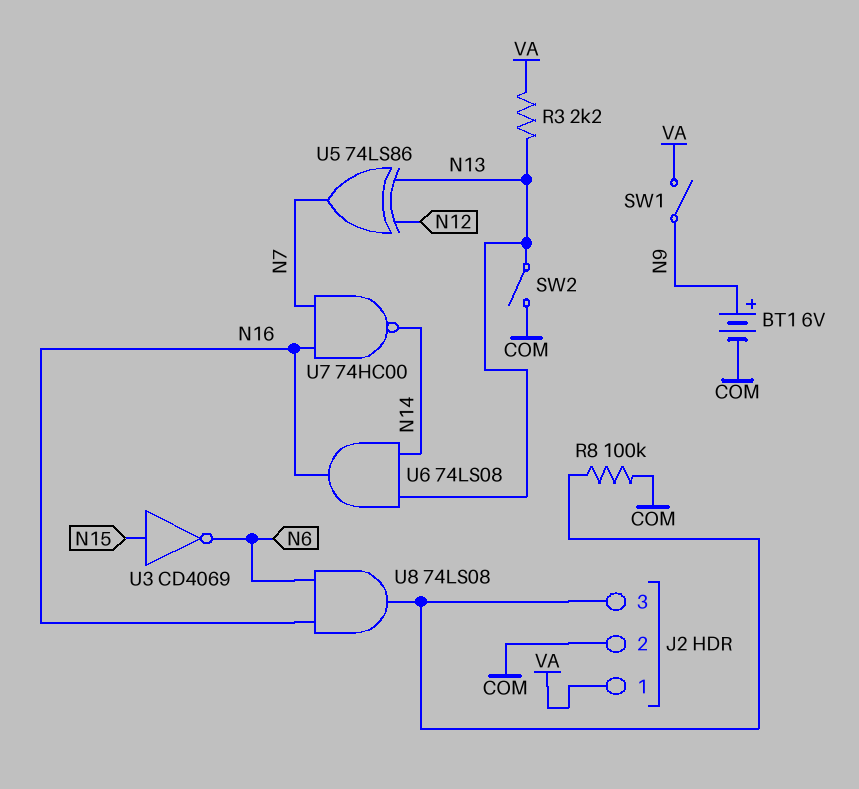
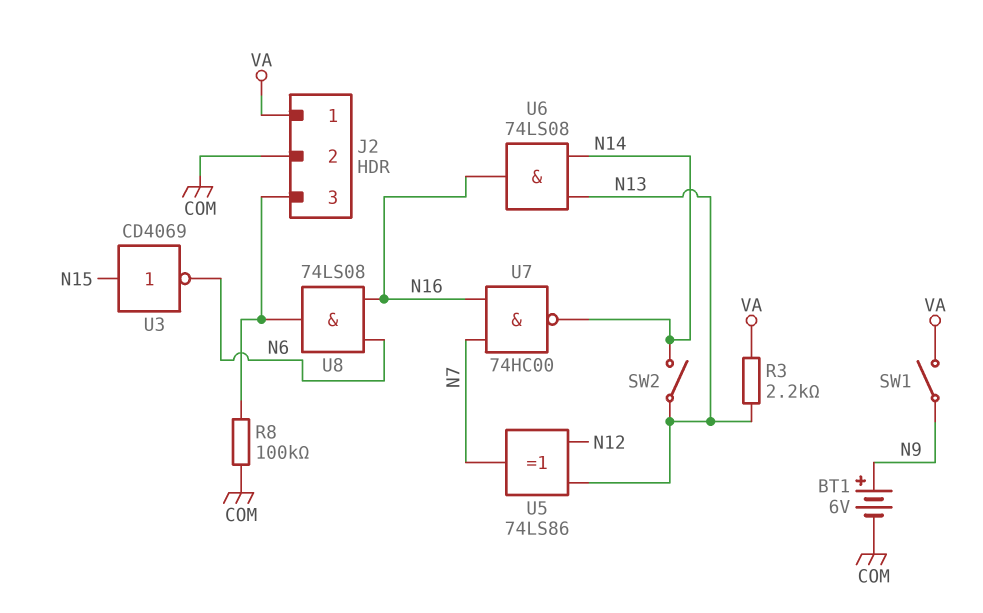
SW2: switch (COM, N13) -> switch (N13, N14)

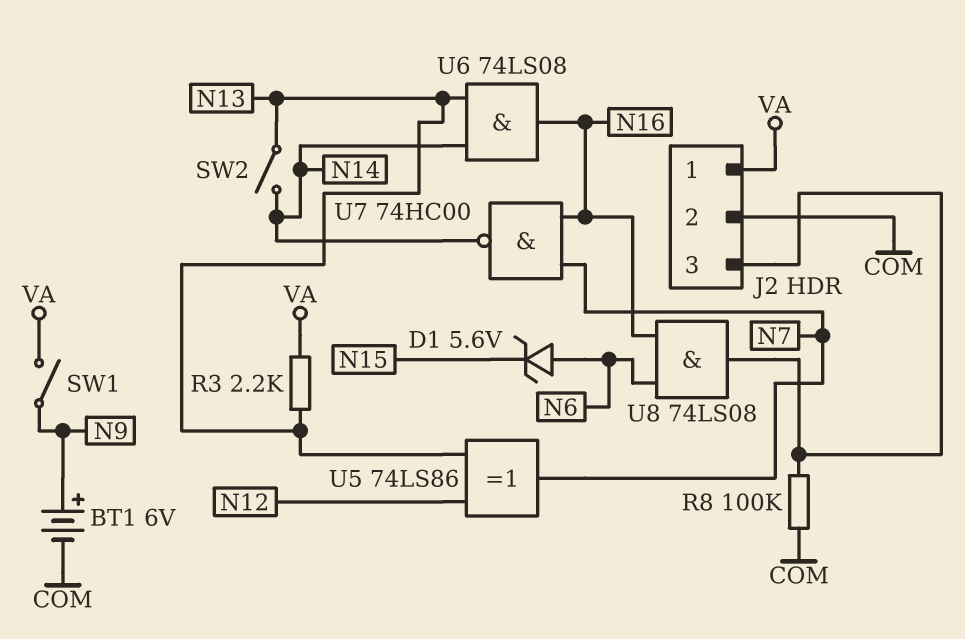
D1: none -> zener 5.6V (A N6, K N15)
U3: NOT CD4069 (in N15, out N6) -> none

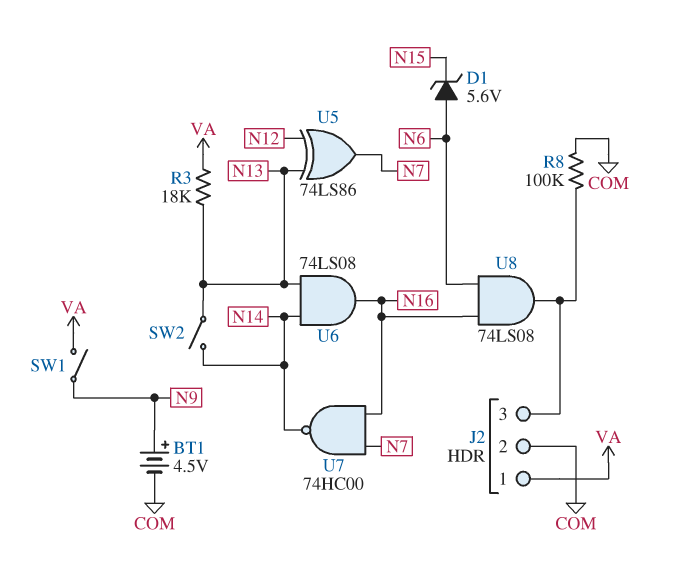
BT1: 6V (plus N9, minus COM) -> 4.5V (plus N9, minus COM)
R3: 2.2k (N13, VA) -> 18k (N13, VA)

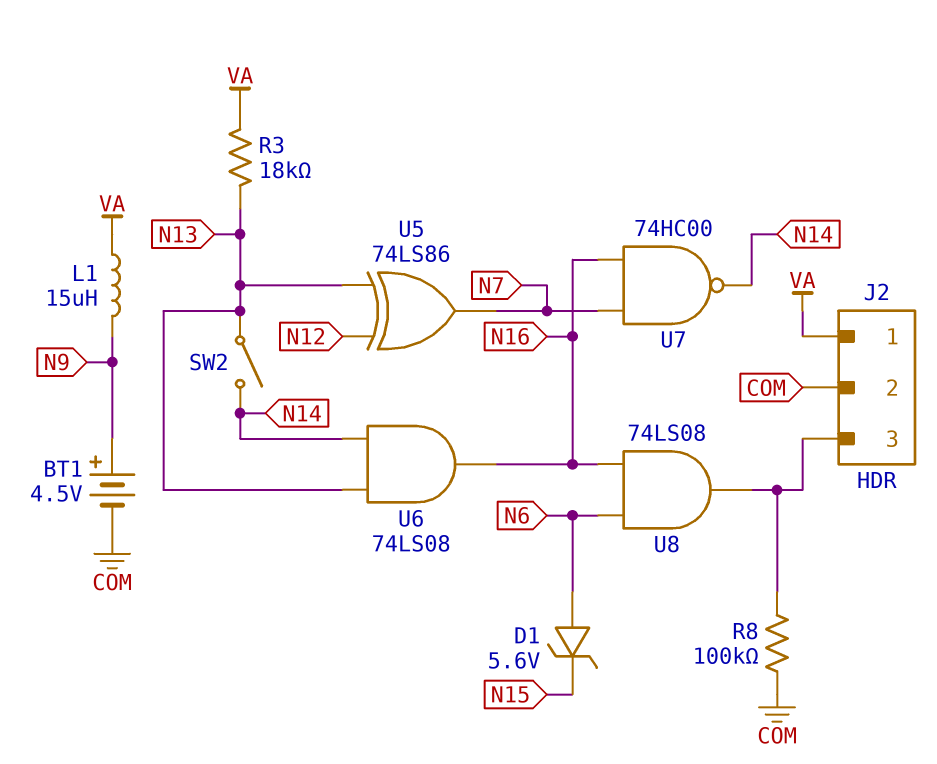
L1: none -> 15uH (N9, VA)
SW1: switch (N9, VA) -> none

